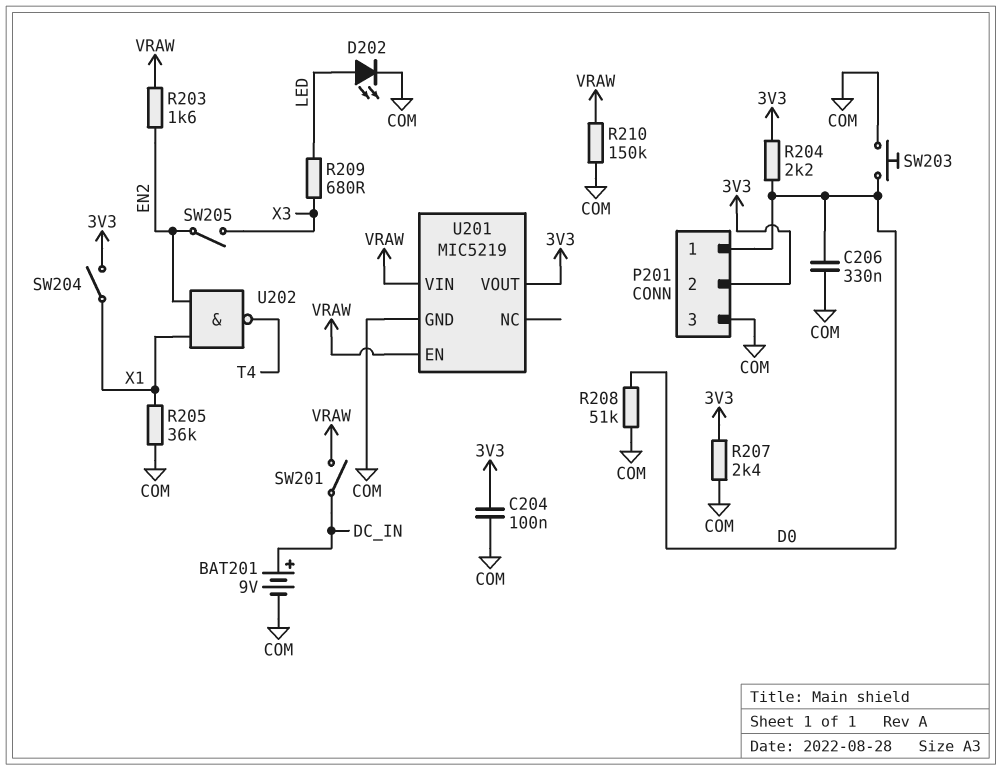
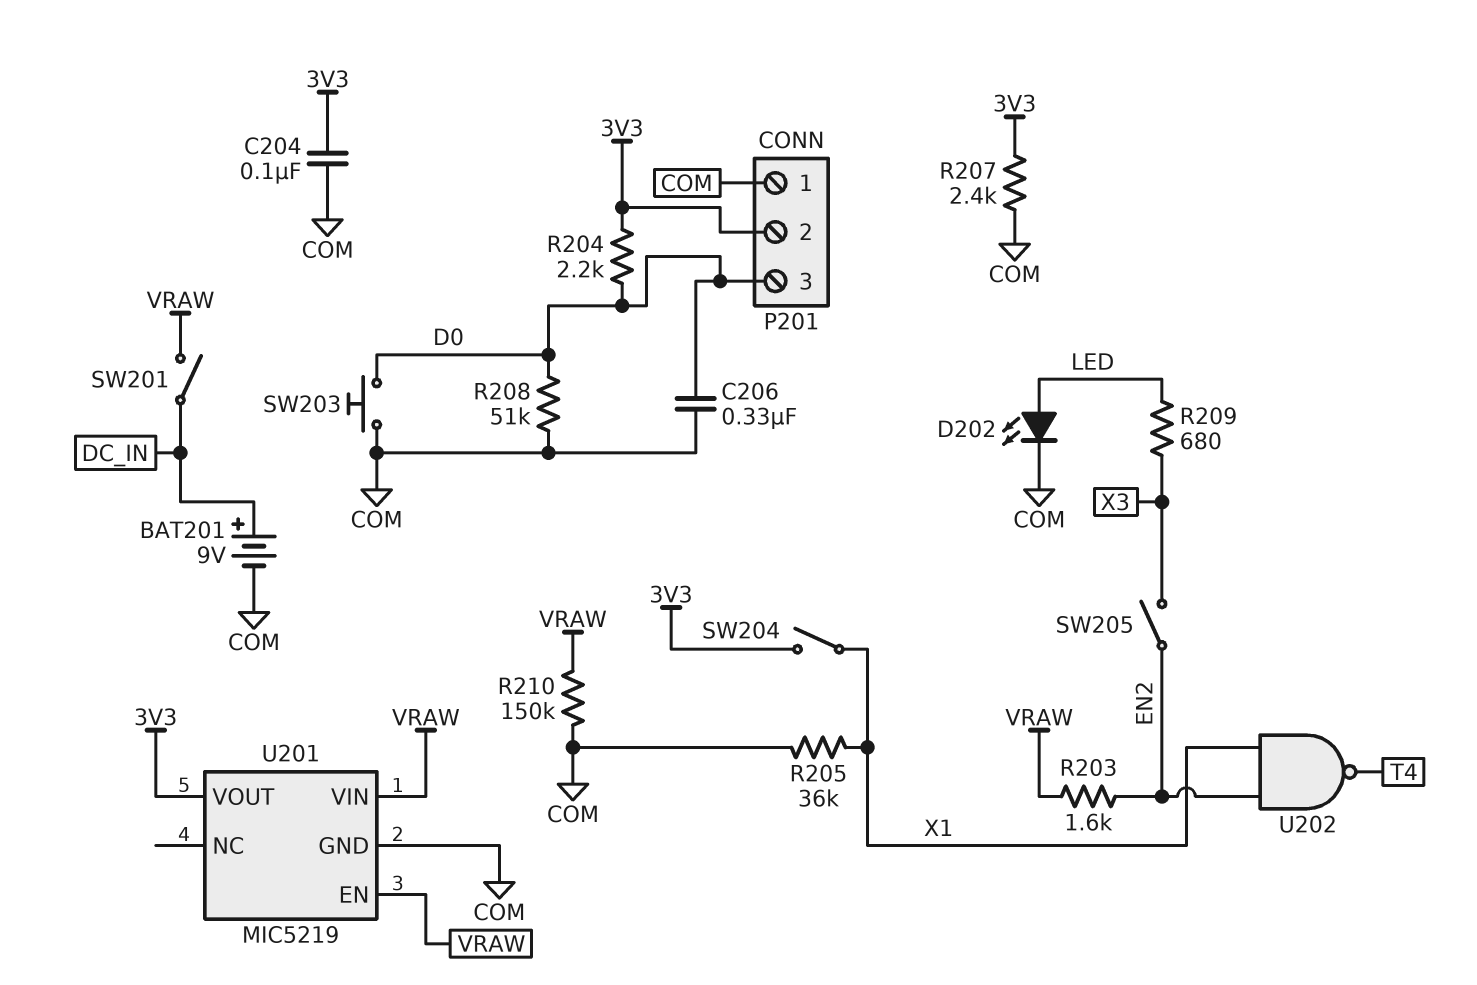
P201 pin 1: D0 -> COM
P201 pin 3: COM -> D0

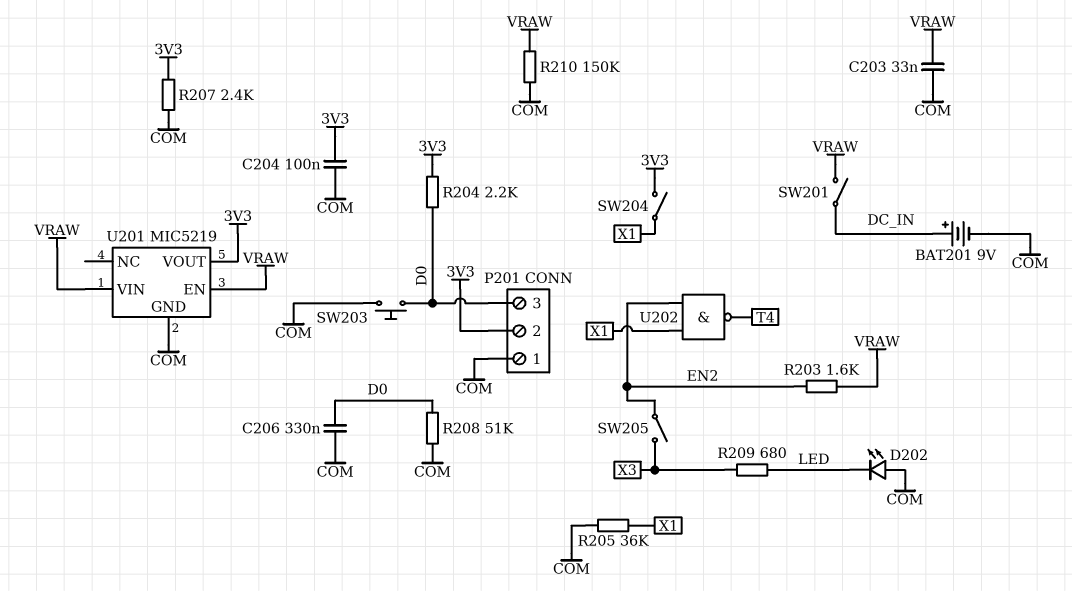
C203: none -> 33nF (COM, VRAW)
D202: LED (A LED, K COM) -> LED (A COM, K LED)

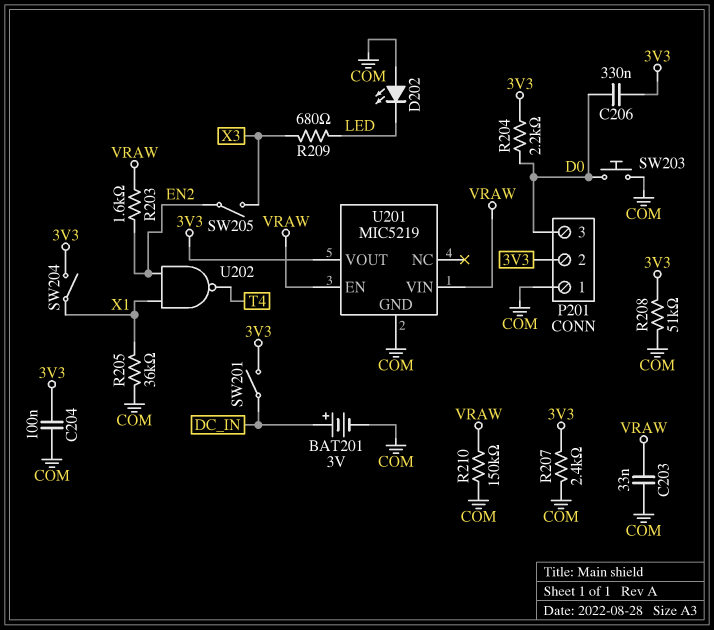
BAT201: 9V (plus DC_IN, minus COM) -> 3V (plus DC_IN, minus COM)
C206: 330nF (COM, D0) -> 330nF (3V3, D0)
R208: 51k (COM, D0) -> 51k (3V3, COM)
SW201: switch (DC_IN, VRAW) -> switch (3V3, DC_IN)

